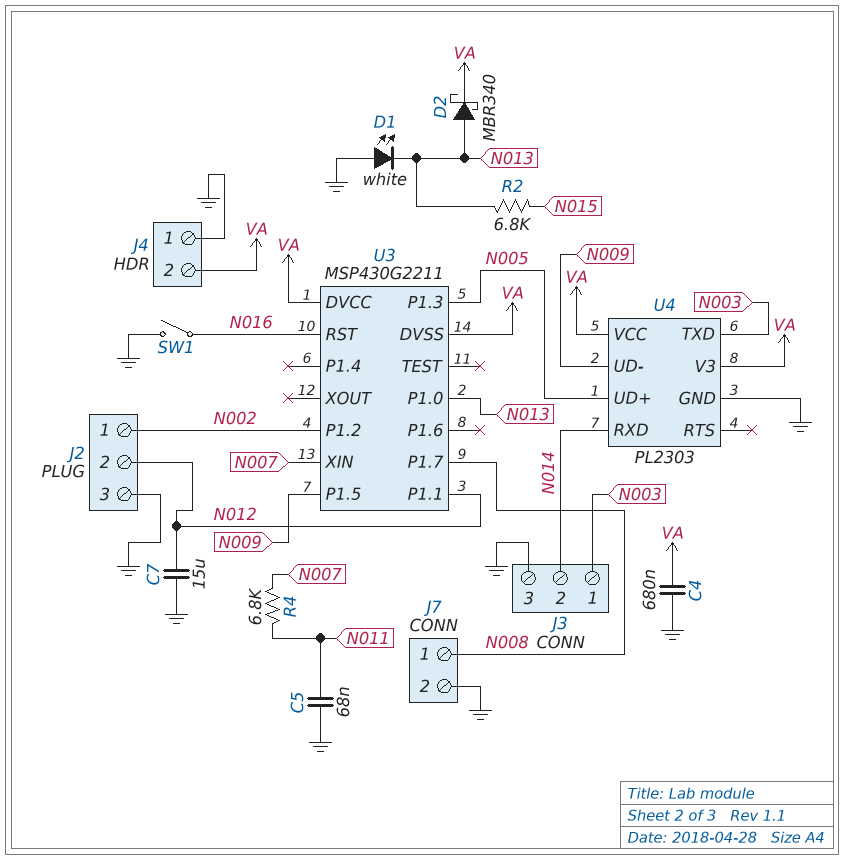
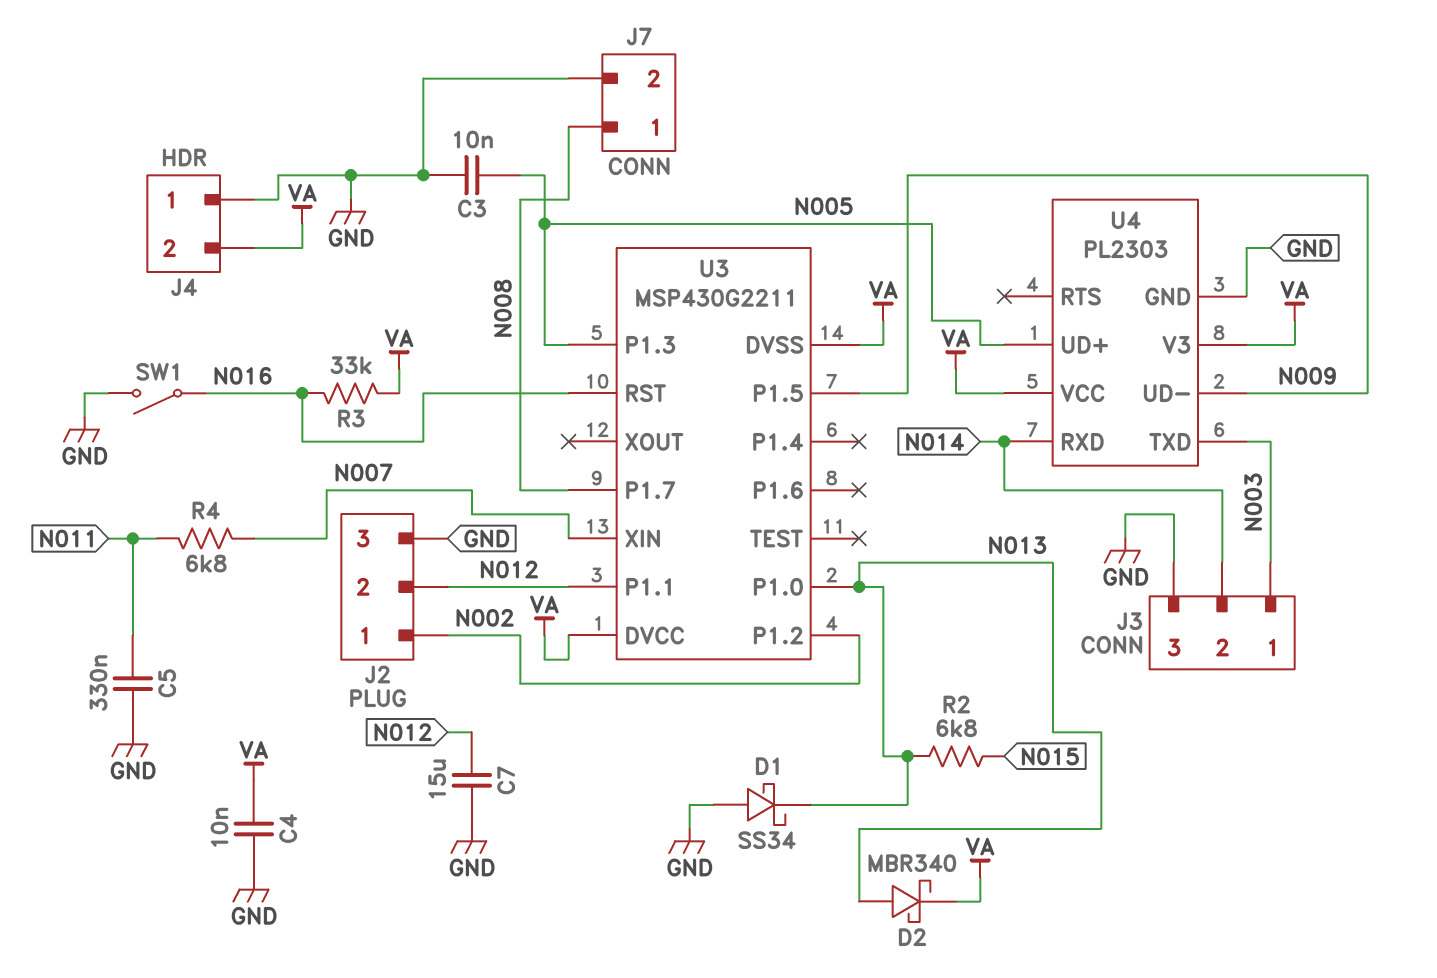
C3: none -> 10nF (GND, N005)
C4: 680nF (GND, VA) -> 10nF (GND, VA)
C5: 68nF (GND, N011) -> 330nF (GND, N011)
D1: LED white (A GND, K N013) -> schottky SS34 (A GND, K N013)
R3: none -> 33k (N016, VA)

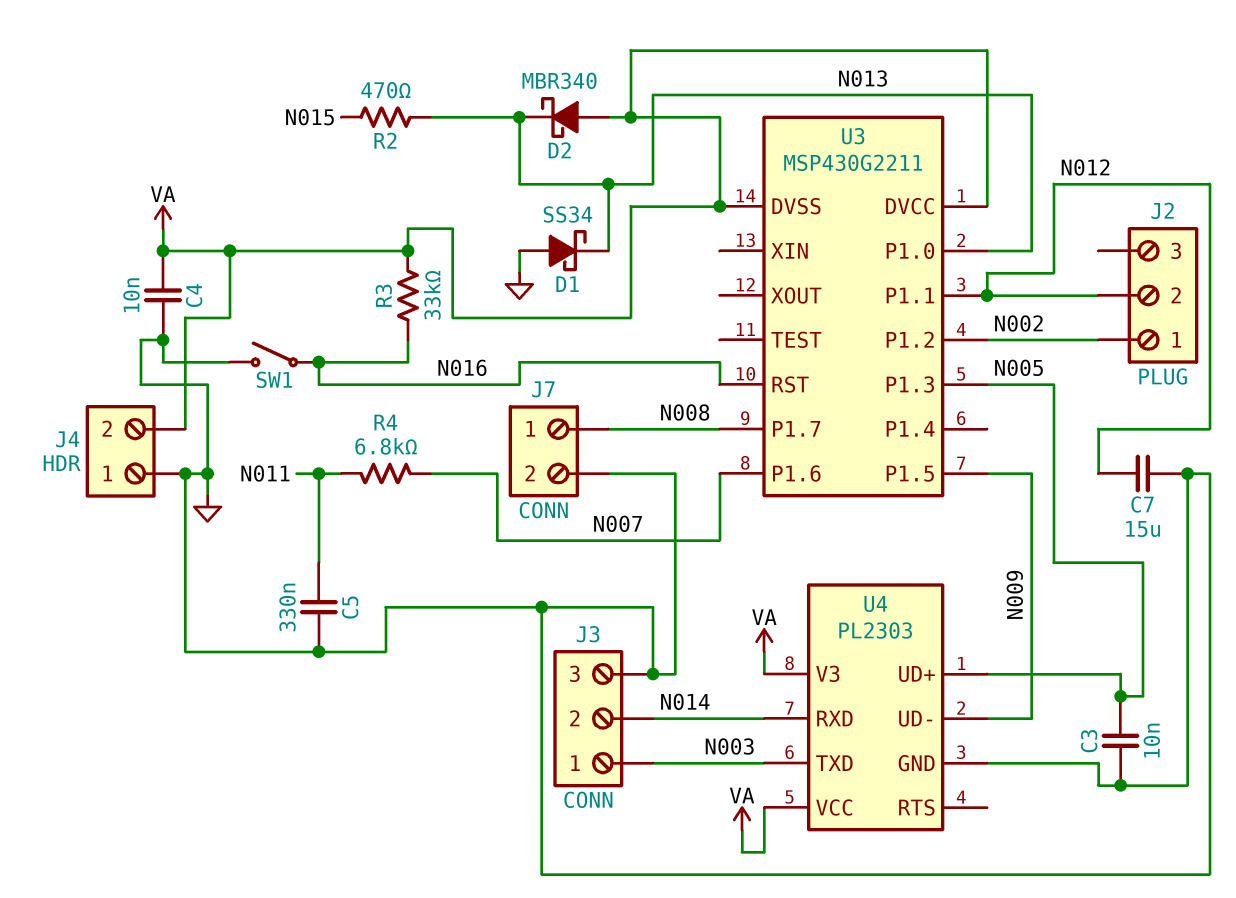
D2: schottky MBR340 (A N013, K VA) -> schottky MBR340 (A VA, K N013)
J2 pin 3: GND -> none
R2: 6.8k (N013, N015) -> 470 (N013, N015)
U3 pin P1.6: none -> N007
U3 pin XIN: N007 -> none

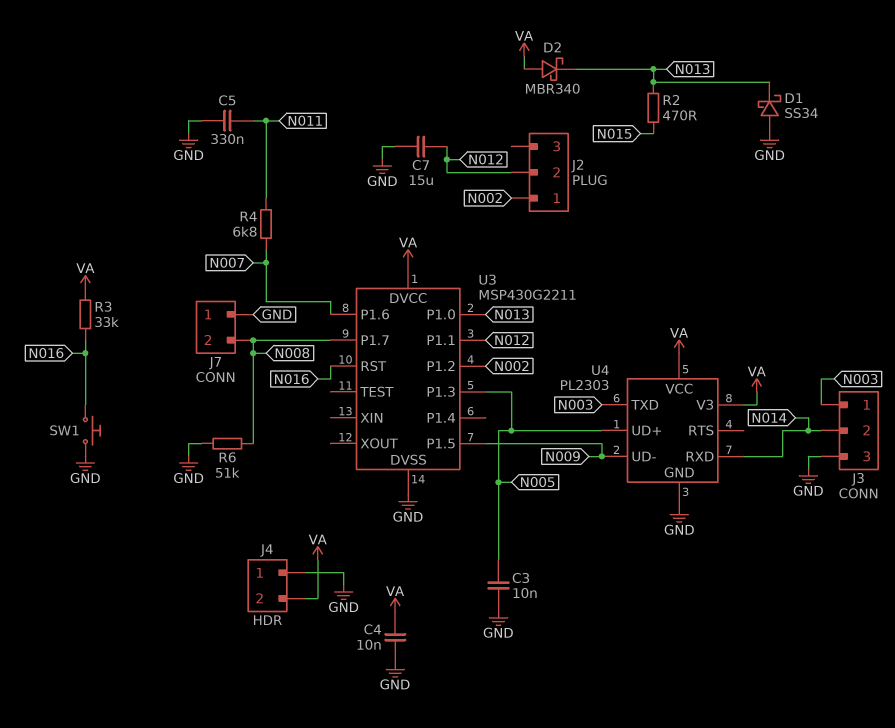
J7 pin 1: N008 -> GND
J7 pin 2: GND -> N008
R6: none -> 51k (GND, N008)
SW1: switch (GND, N016) -> button (GND, N016)
U3 pin DVSS: VA -> GND

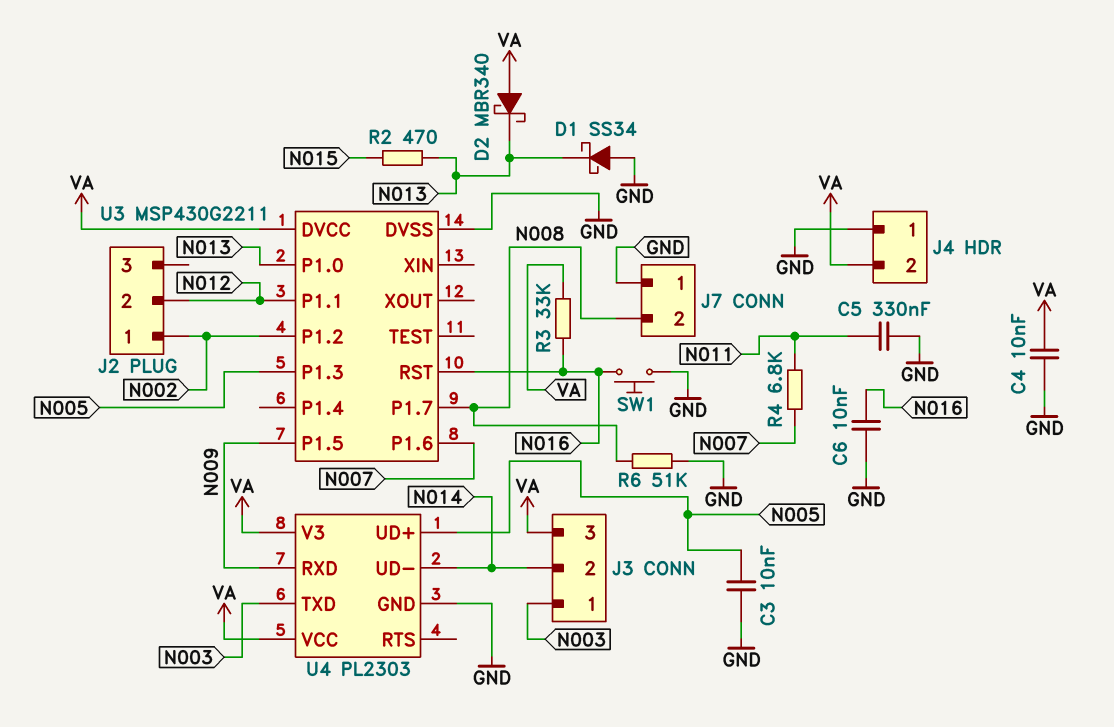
C6: none -> 10nF (GND, N016)
C7: 15uF (GND, N012) -> none
J3 pin 3: GND -> VA
U4 pin RXD: N014 -> N009
U4 pin UD-: N009 -> N014

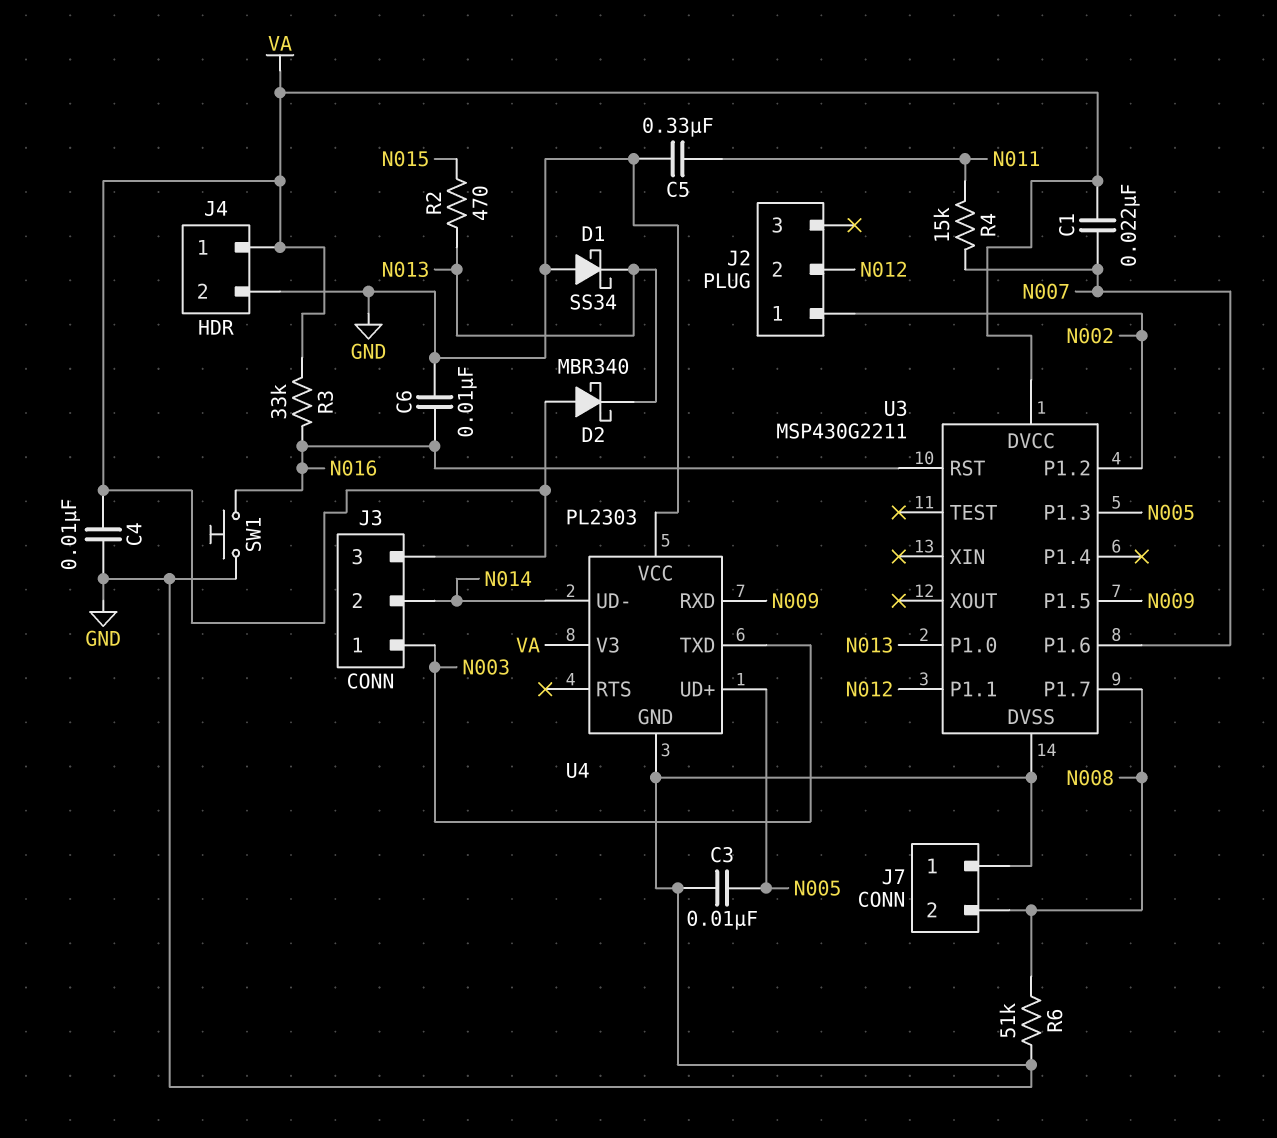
C1: none -> 22nF (N007, VA)
J4 pin 1: GND -> VA
J4 pin 2: VA -> GND
R4: 6.8k (N007, N011) -> 15k (N007, N011)
U4 pin VCC: VA -> GND

